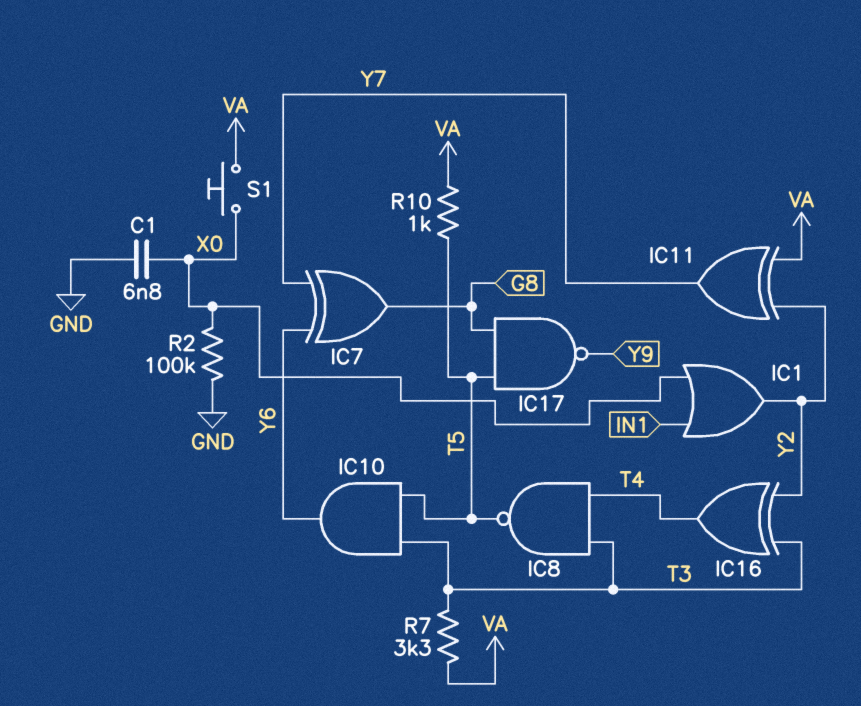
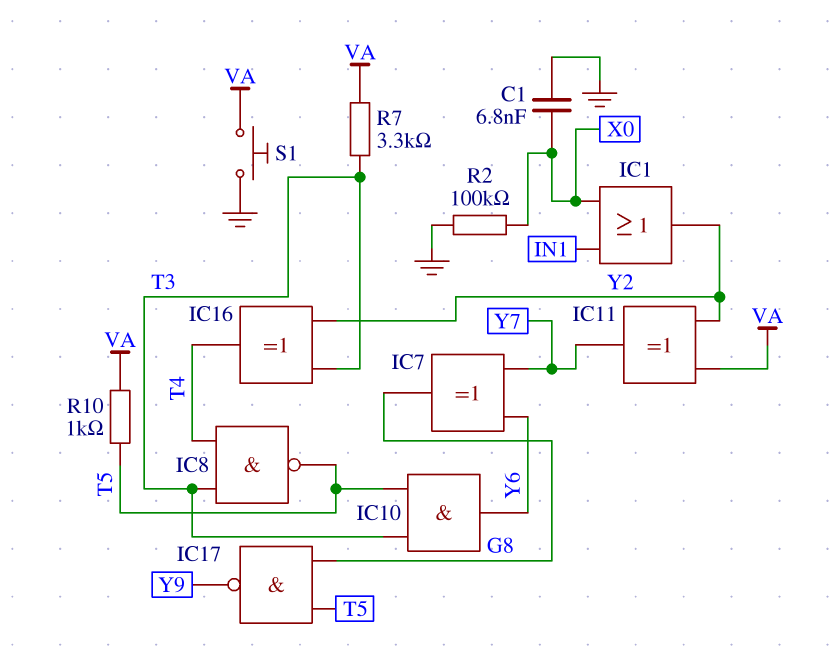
S1: button (VA, X0) -> button (GND, VA)

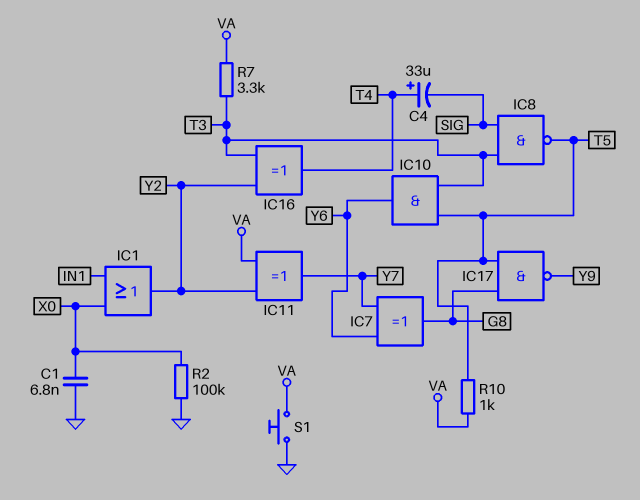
C4: none -> 33uF (plus T4, minus SIG)
IC8: NAND (in T3, in T4, out T5) -> NAND (in SIG, in T3, out T5)

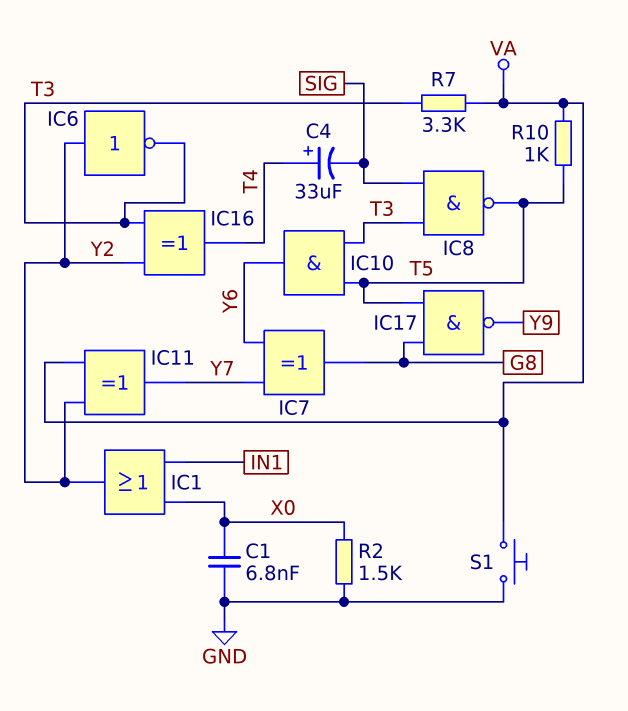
IC6: none -> NOT (in Y2, out T3)
R2: 100k (GND, X0) -> 1.5k (GND, X0)

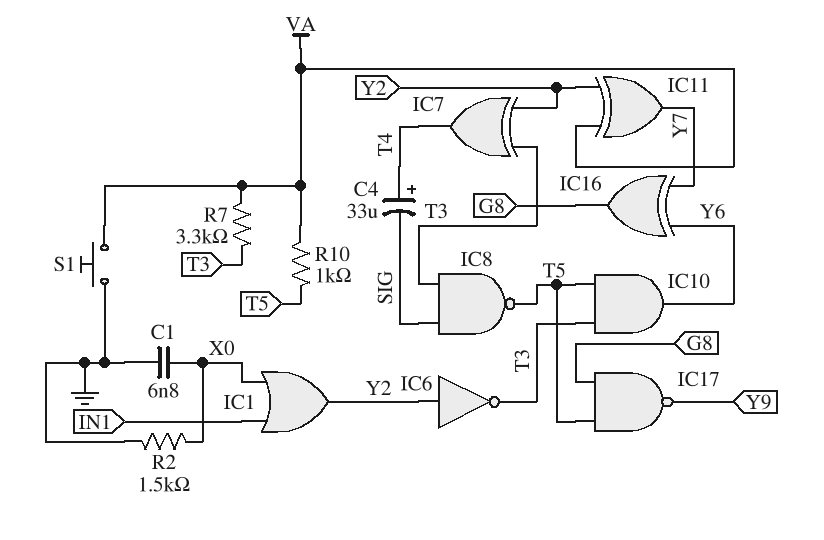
IC7: XOR (in Y6, in Y7, out G8) -> XOR (in T3, in Y2, out T4)
IC16: XOR (in T3, in Y2, out T4) -> XOR (in Y6, in Y7, out G8)

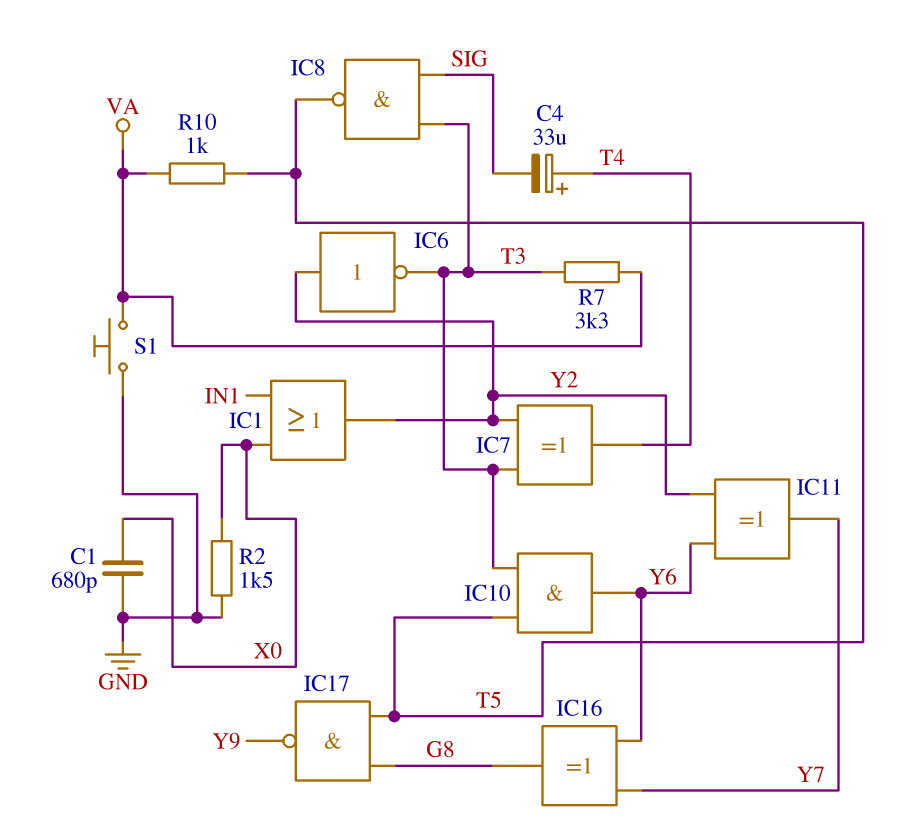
C1: 6.8nF (GND, X0) -> 680pF (GND, X0)
IC11: XOR (in VA, in Y2, out Y7) -> XOR (in Y2, in Y6, out Y7)

